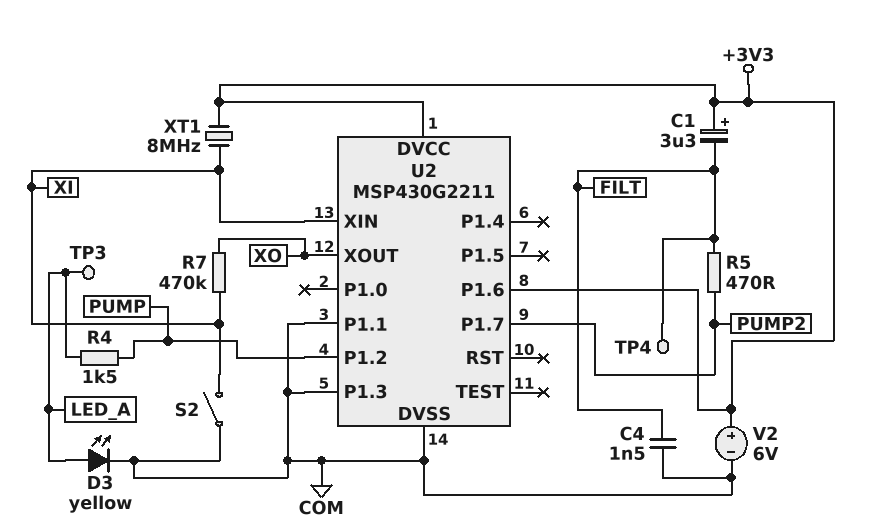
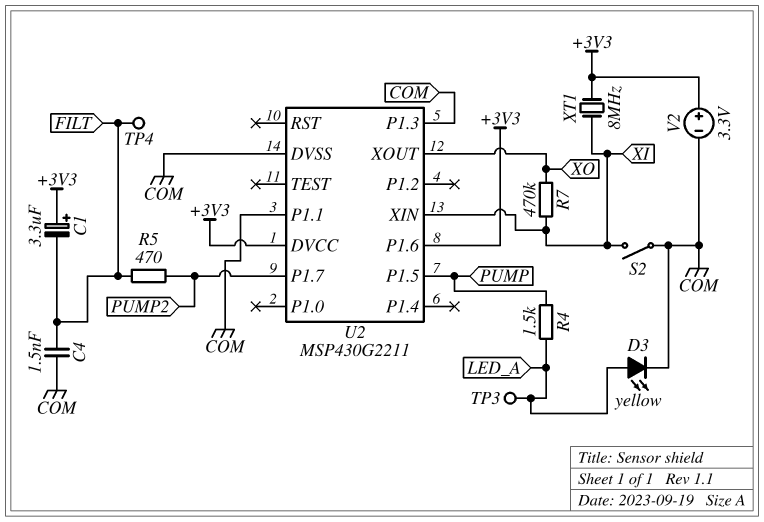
U2 pin P1.2: PUMP -> none
U2 pin P1.5: none -> PUMP
V2: 6V (plus +3V3, minus COM) -> 3.3V (plus +3V3, minus COM)

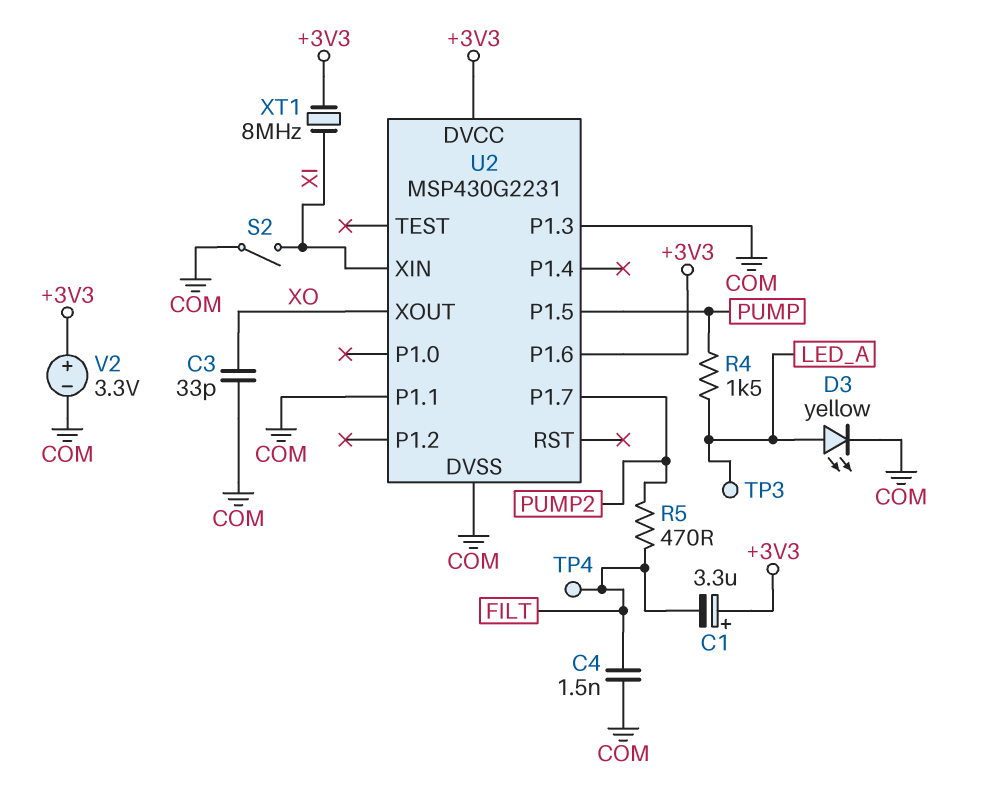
C3: none -> 33pF (COM, XO)
R7: 470k (XI, XO) -> none
U2: MSP430G2211 -> MSP430G2231

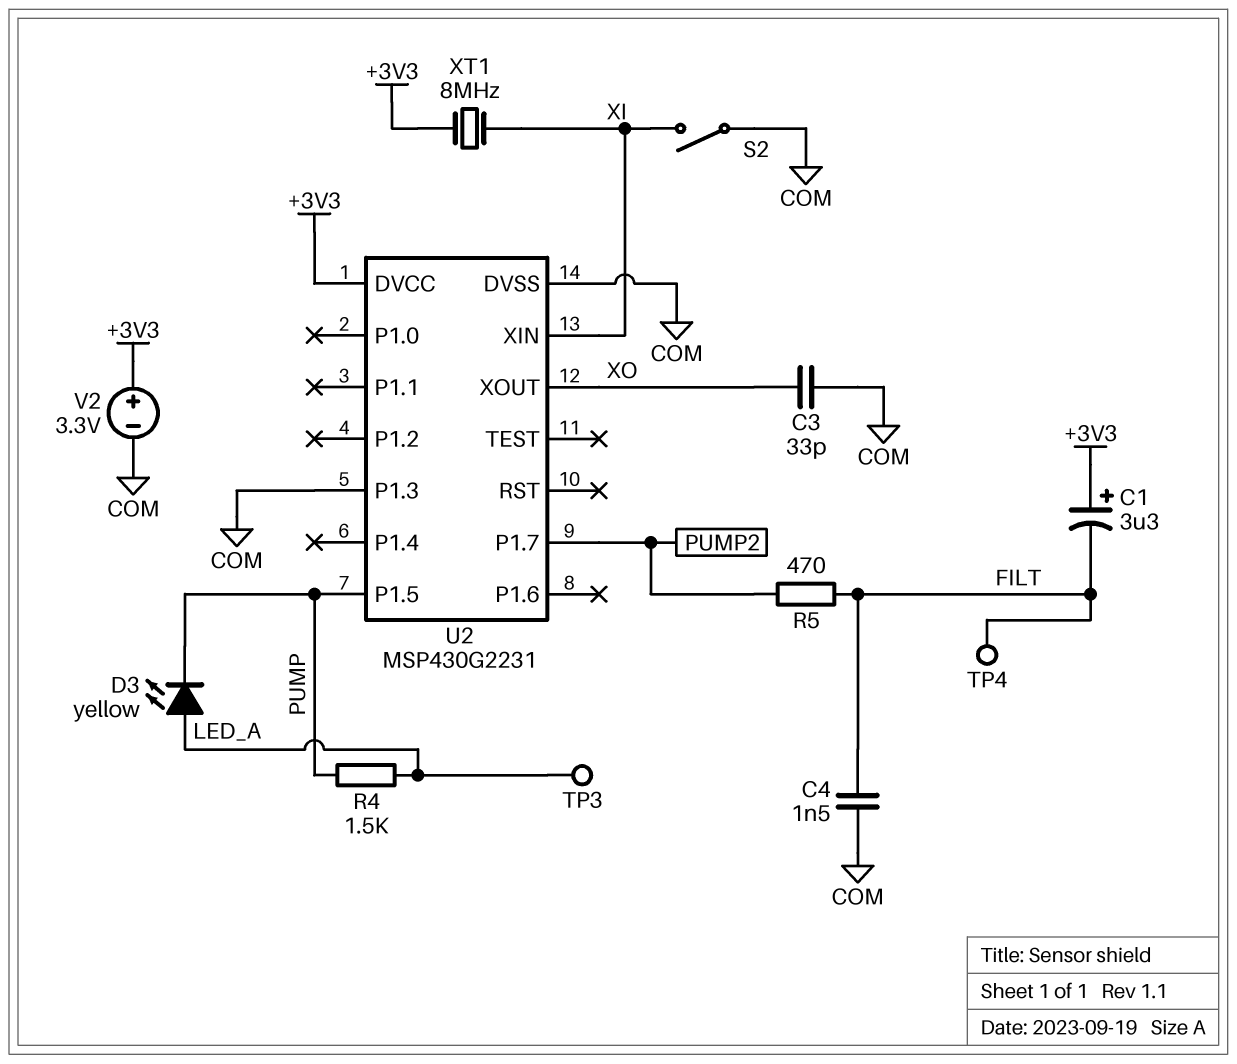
D3: LED yellow (A LED_A, K COM) -> LED yellow (A LED_A, K PUMP)
U2 pin P1.1: COM -> none
U2 pin P1.6: +3V3 -> none

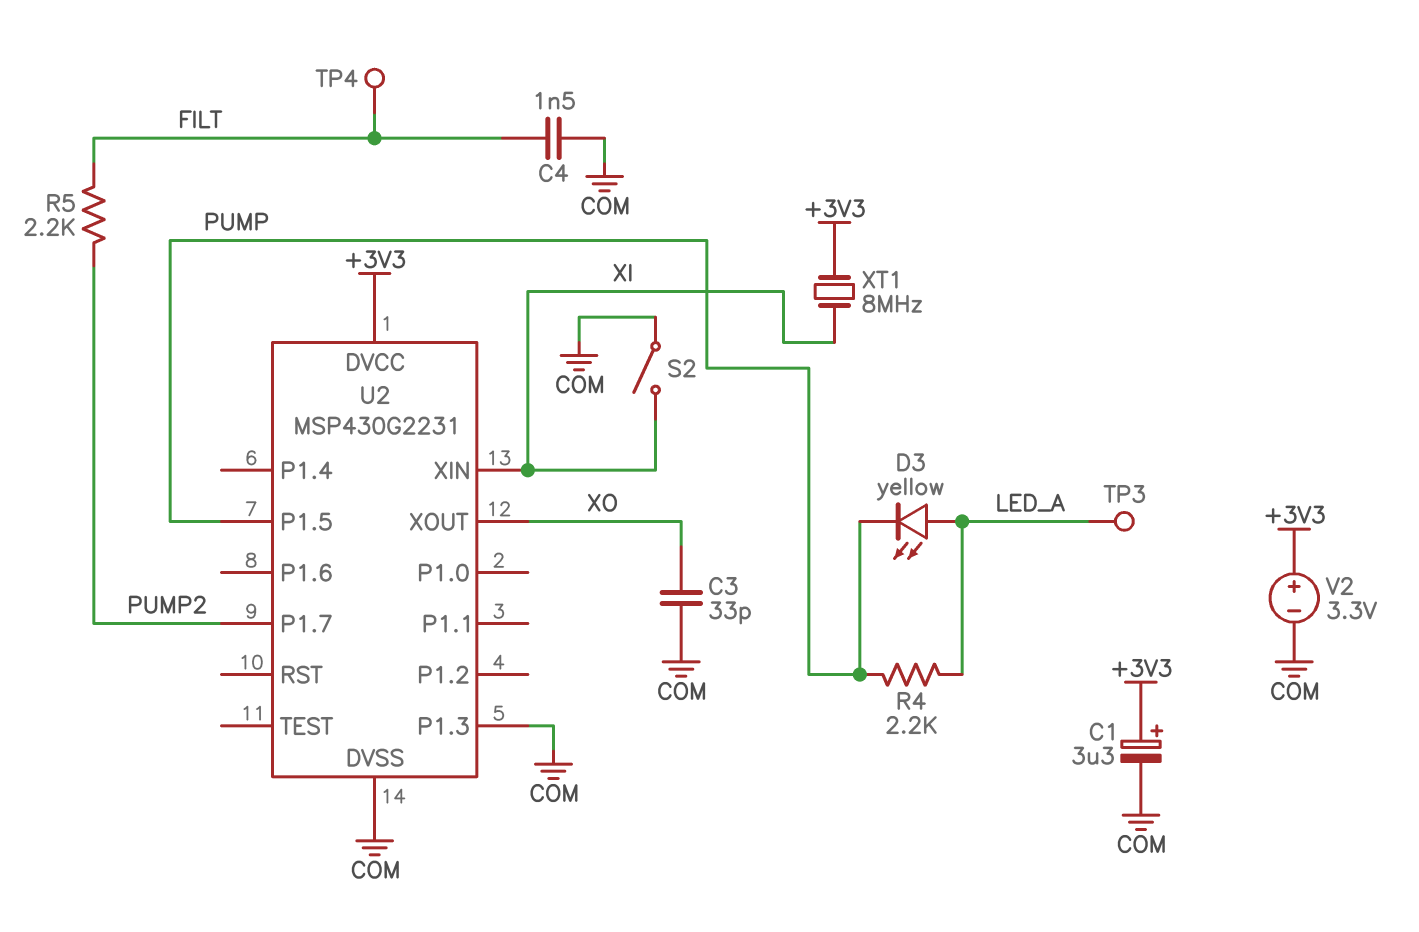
C1: 3.3uF (plus +3V3, minus FILT) -> 3.3uF (plus +3V3, minus COM)
R4: 1.5k (LED_A, PUMP) -> 2.2k (LED_A, PUMP)
R5: 470 (FILT, PUMP2) -> 2.2k (FILT, PUMP2)

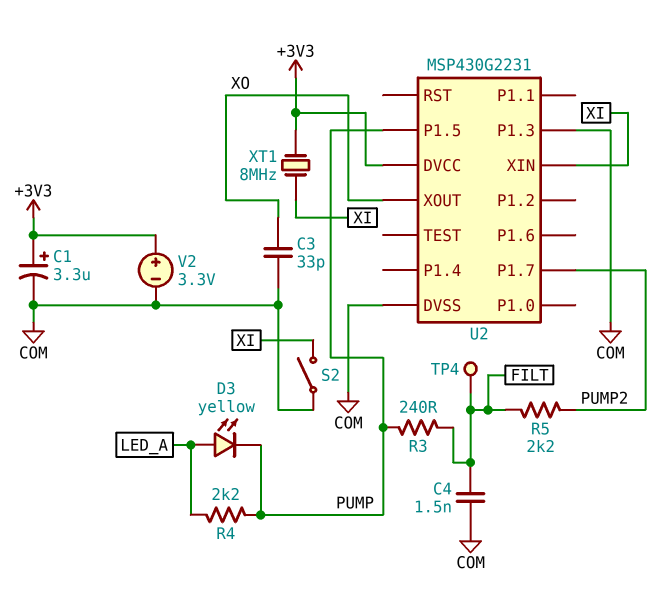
R3: none -> 240 (FILT, PUMP)
TP3: test point (LED_A) -> none

